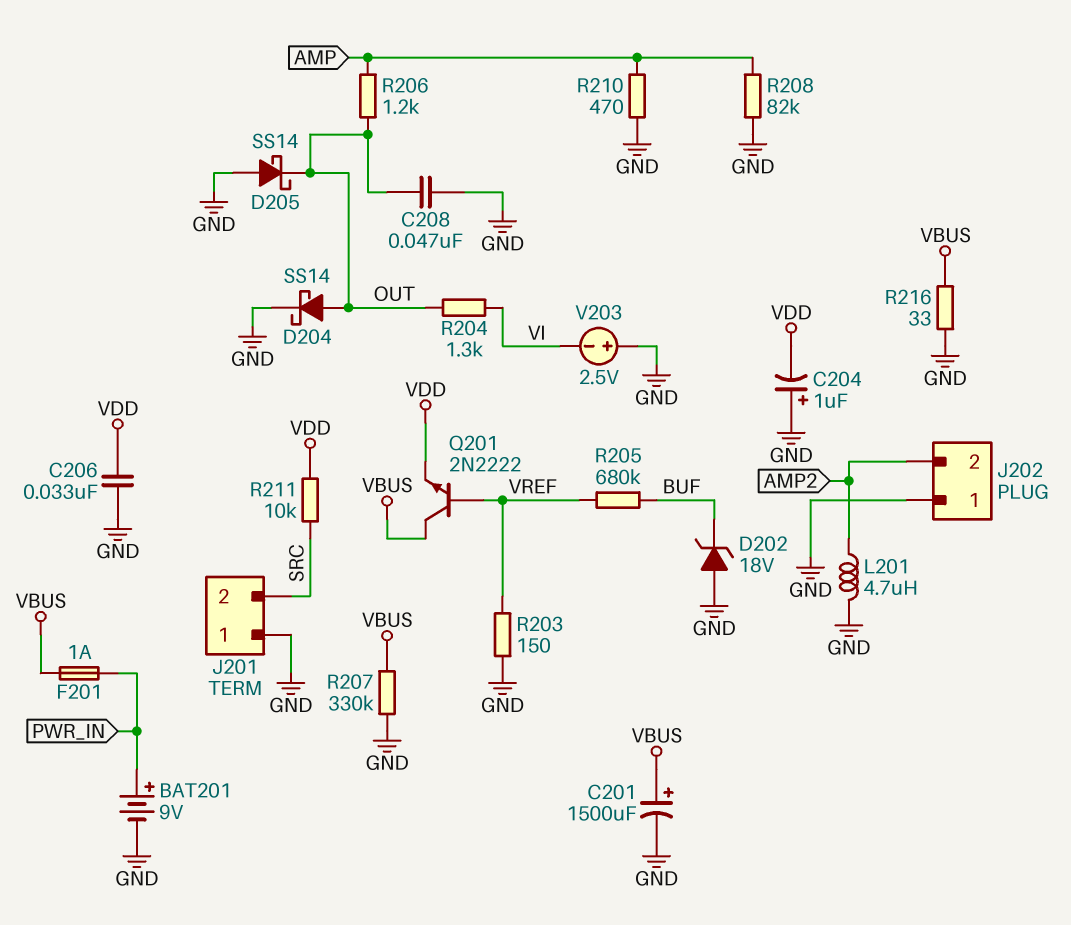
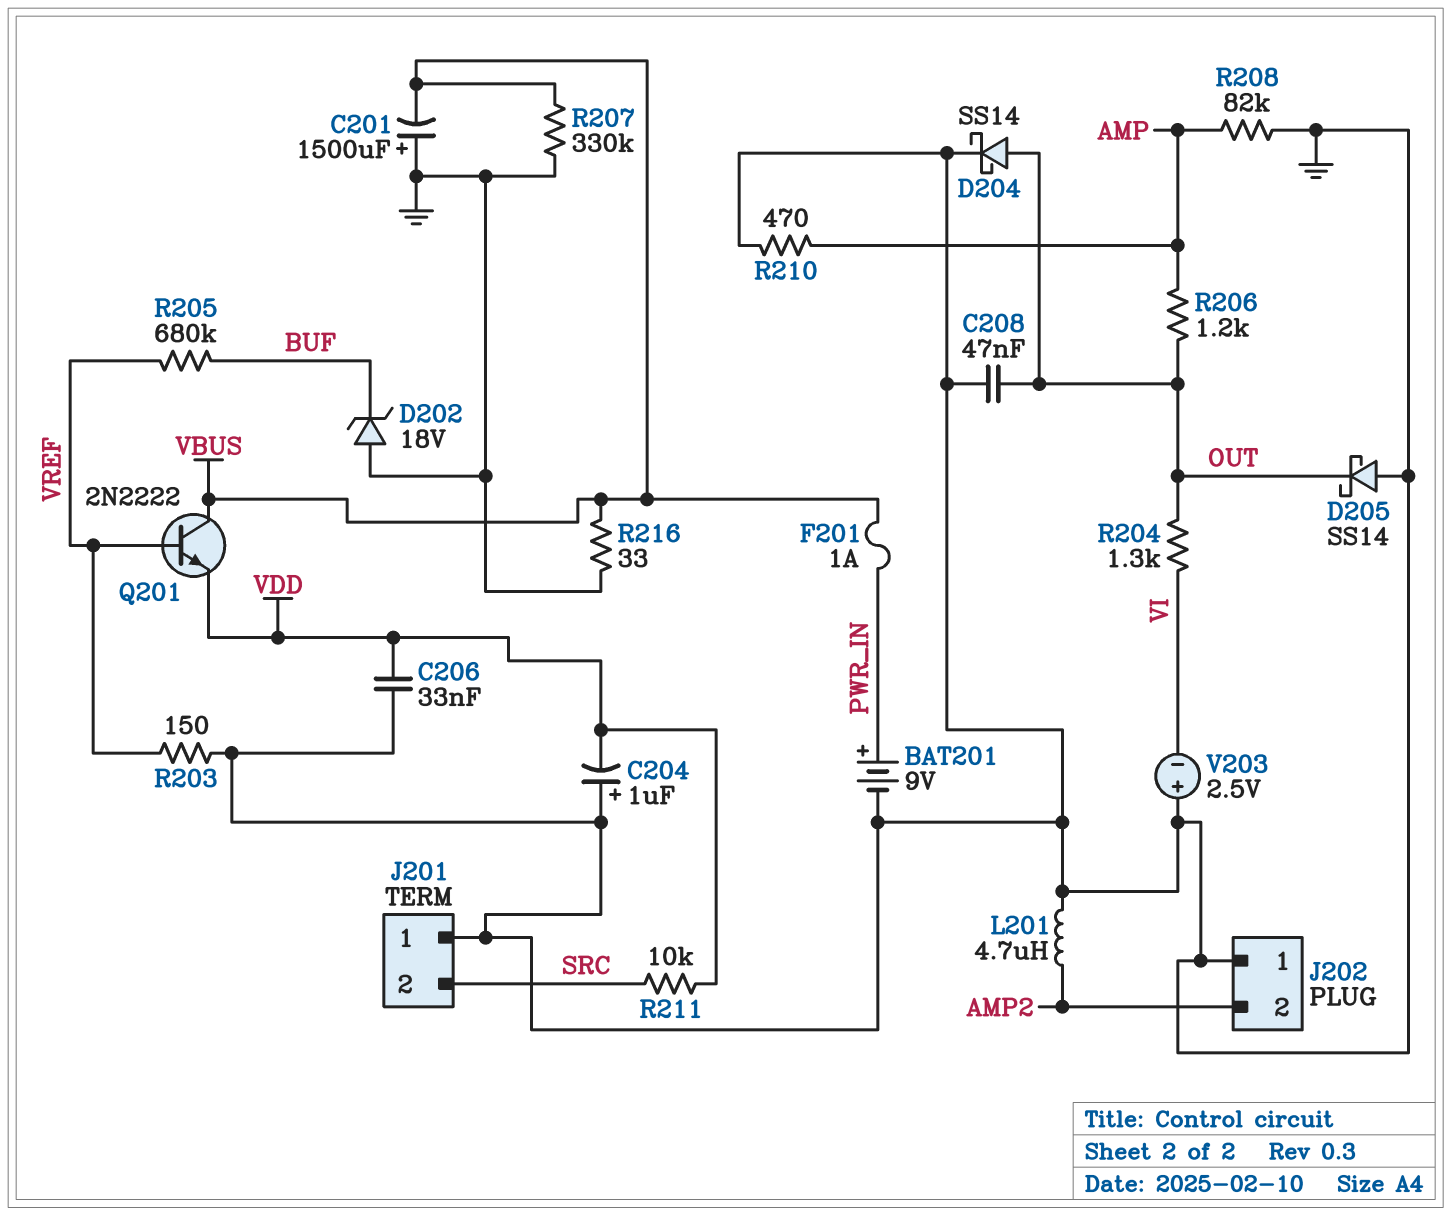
C201: 1500uF (plus VBUS, minus GND) -> 1500uF (plus GND, minus VBUS)

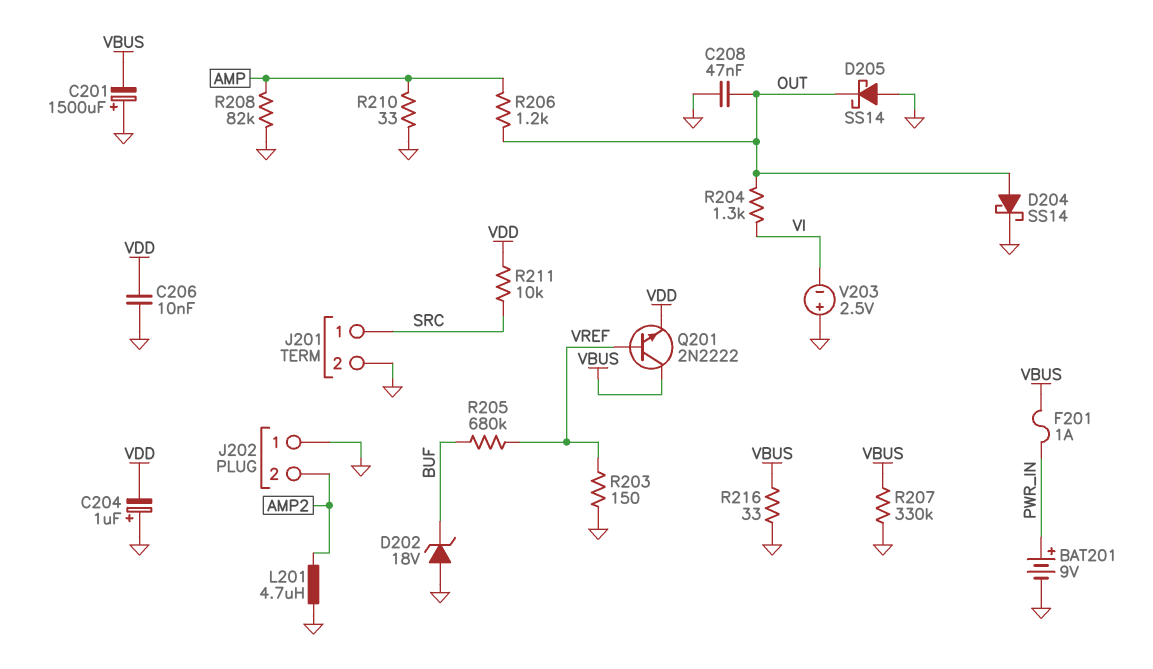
C206: 33nF (GND, VDD) -> 10nF (GND, VDD)
J201 pin 1: GND -> SRC
J201 pin 2: SRC -> GND
R210: 470 (AMP, GND) -> 33 (AMP, GND)

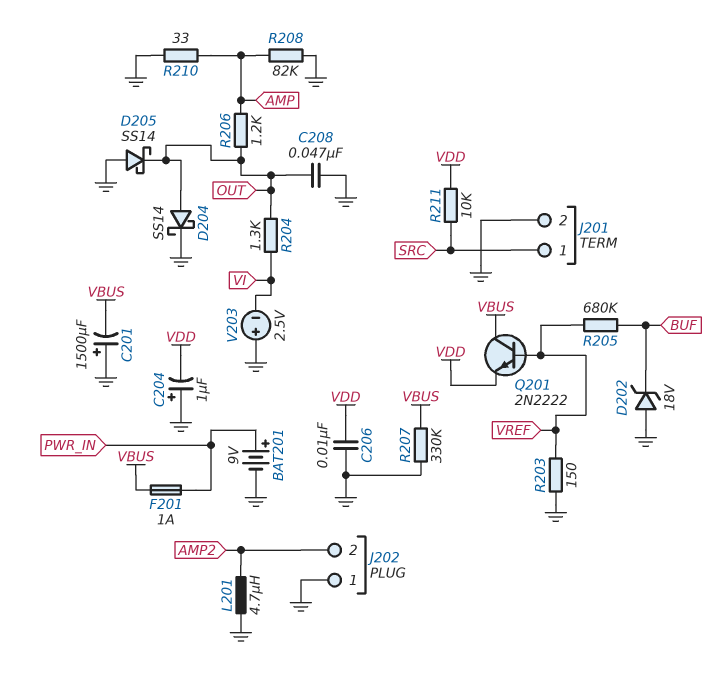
R216: 33 (GND, VBUS) -> none

